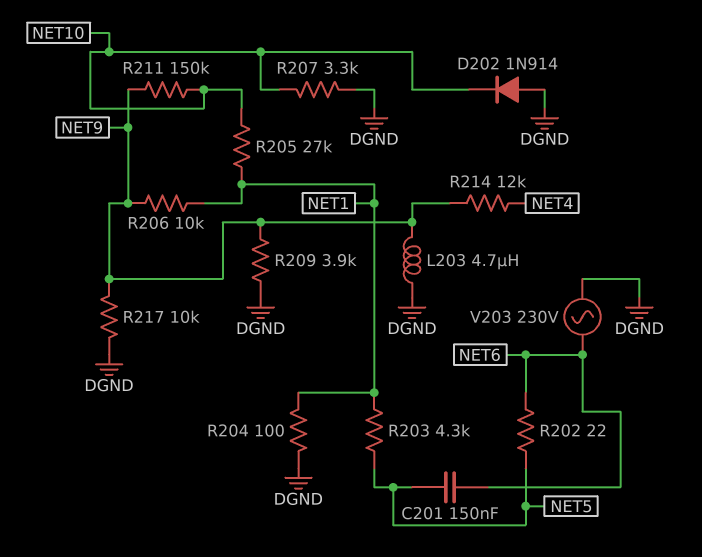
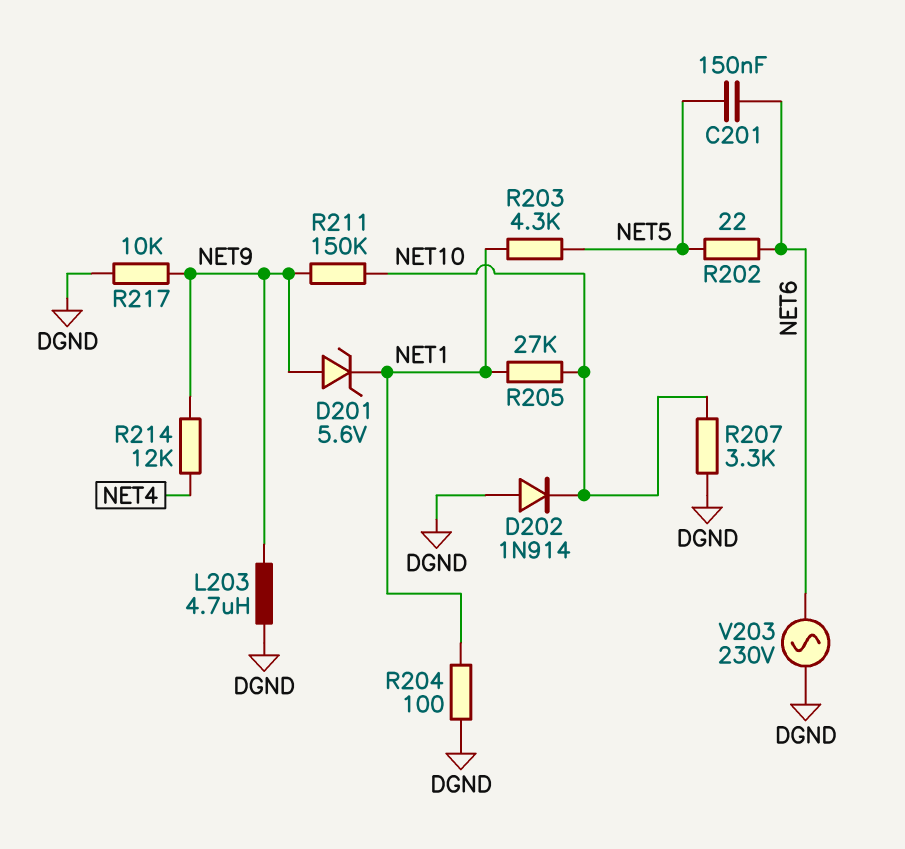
D201: none -> zener 5.6V (A NET9, K NET1)
R206: 10k (NET1, NET9) -> none
R209: 3.9k (DGND, NET9) -> none

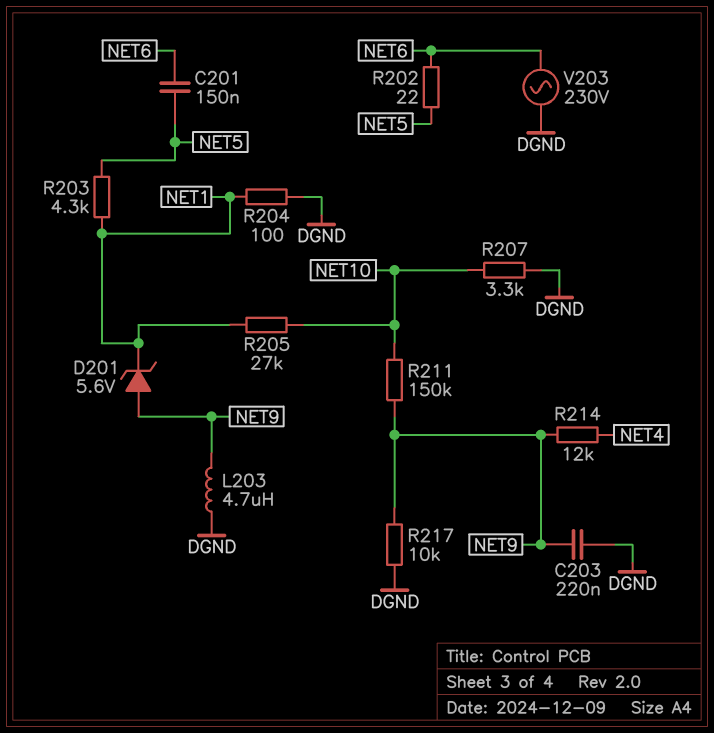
C203: none -> 220nF (DGND, NET9)
D202: diode 1N914 (A DGND, K NET10) -> none

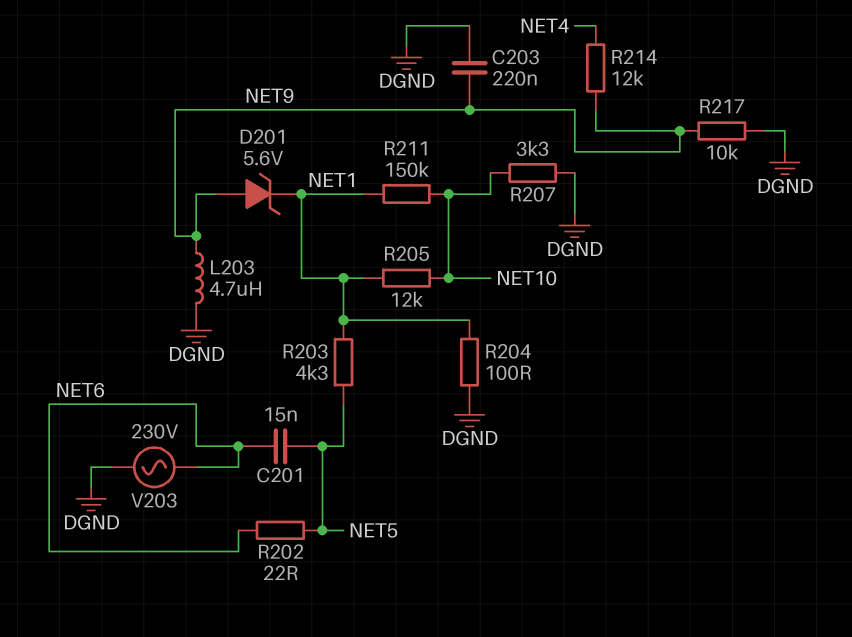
C201: 150nF (NET5, NET6) -> 15nF (NET5, NET6)
R205: 27k (NET1, NET10) -> 12k (NET1, NET10)
R211: 150k (NET9, NET10) -> 150k (NET1, NET10)

